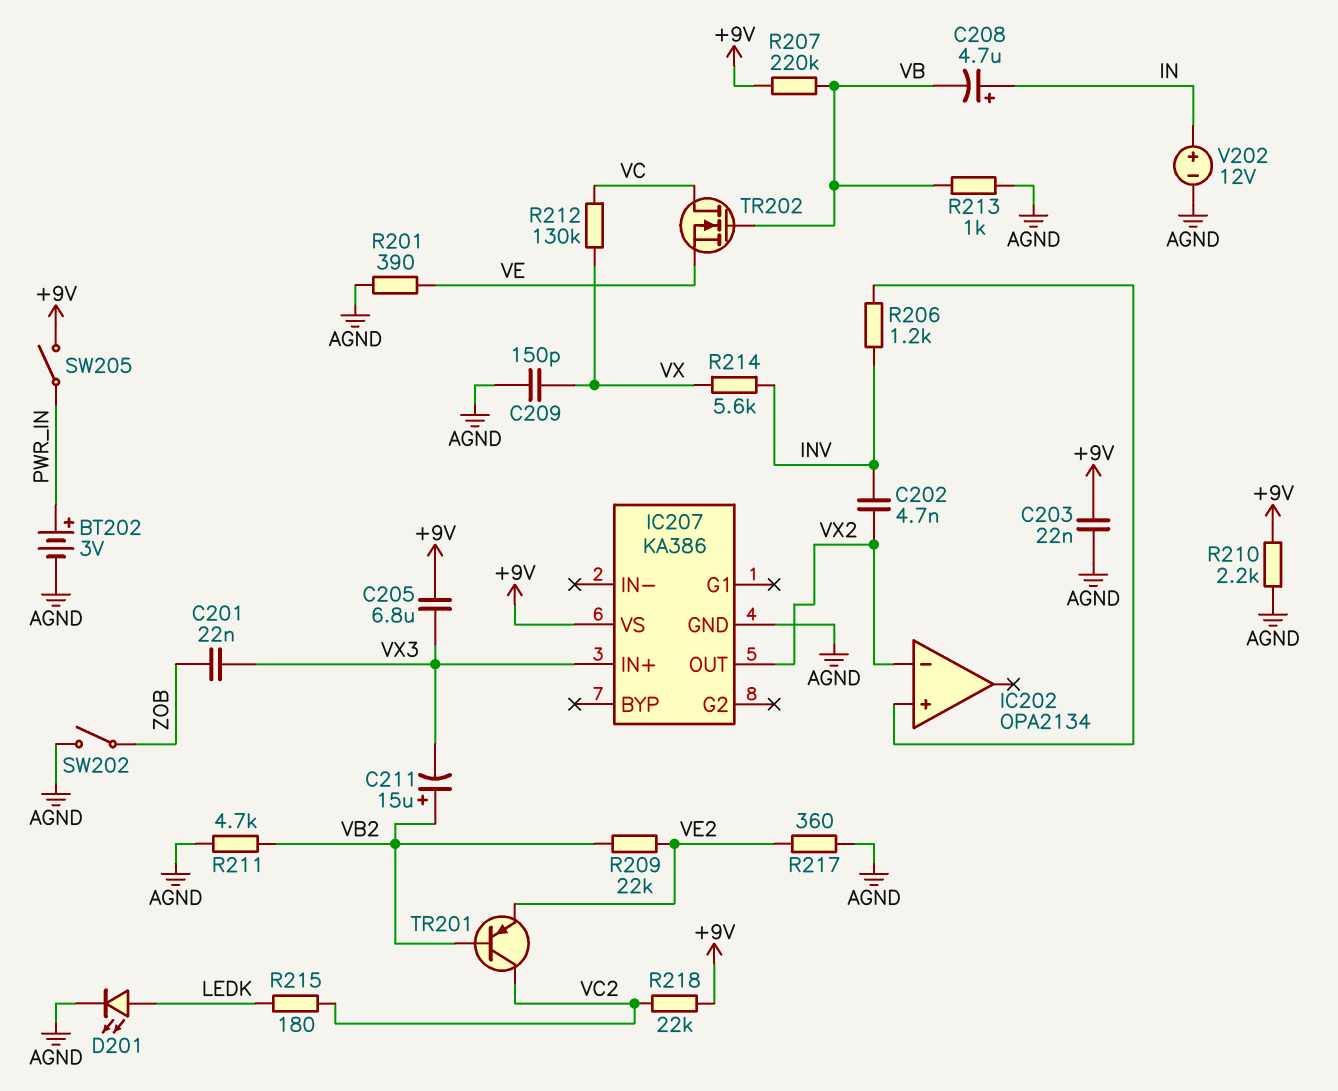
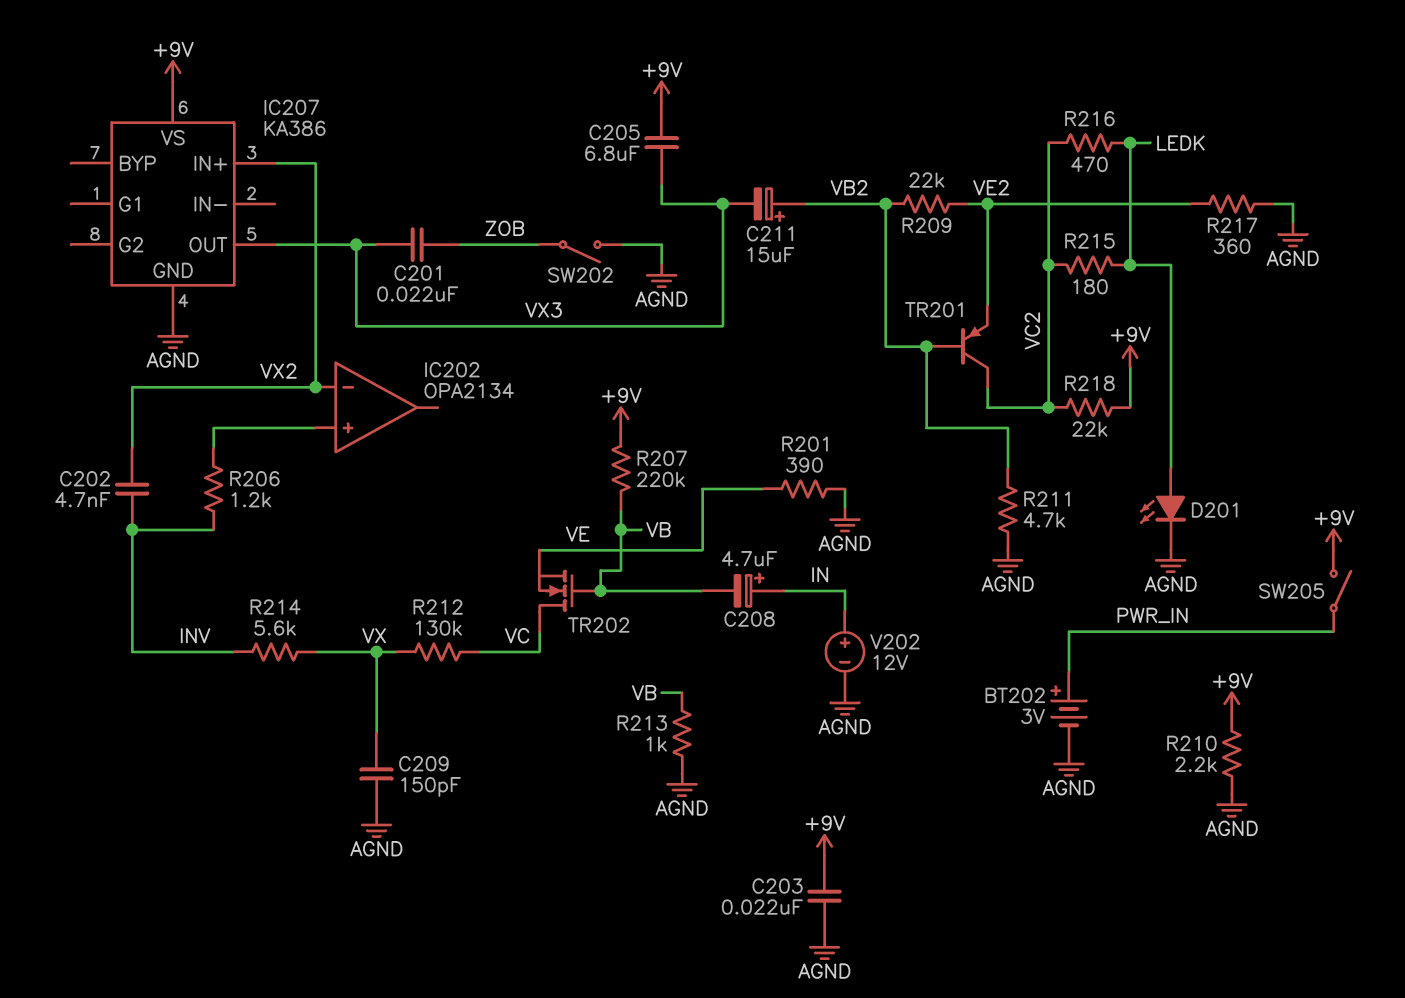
IC207 pin IN+: VX3 -> VX2
IC207 pin OUT: VX2 -> VX3
R216: none -> 470 (LEDK, VC2)

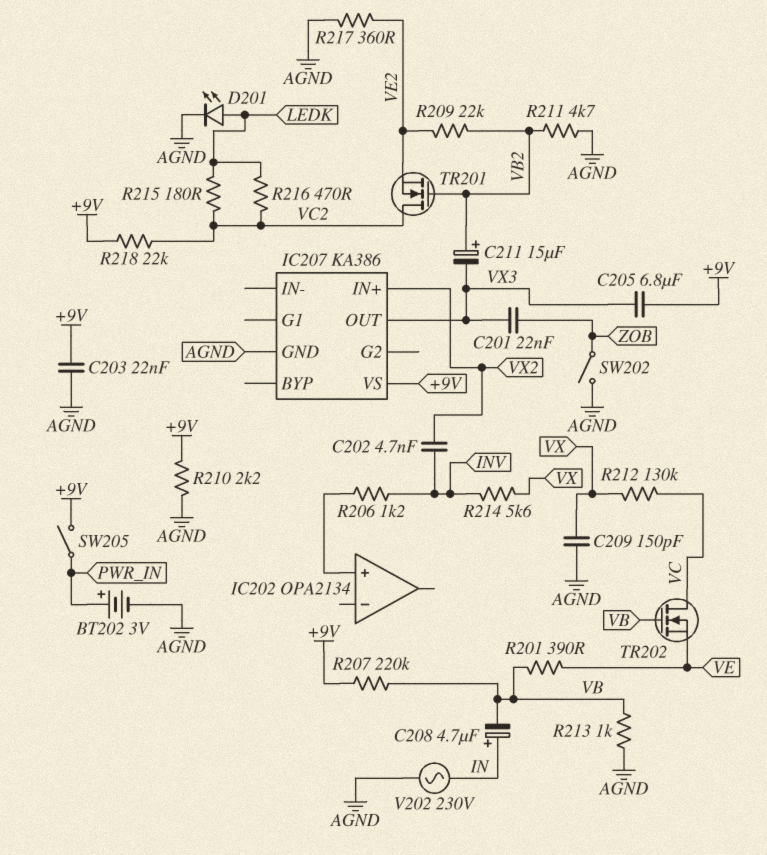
IC202 pin in-: VX2 -> none
R201: 390 (AGND, VE) -> 390 (VB, VE)
TR201: PNP (B VB2, C VC2, E VE2) -> NMOS (G VB2, D VC2, S VE2)
V202: 12V (plus IN, minus AGND) -> AC 230V (AGND, IN)

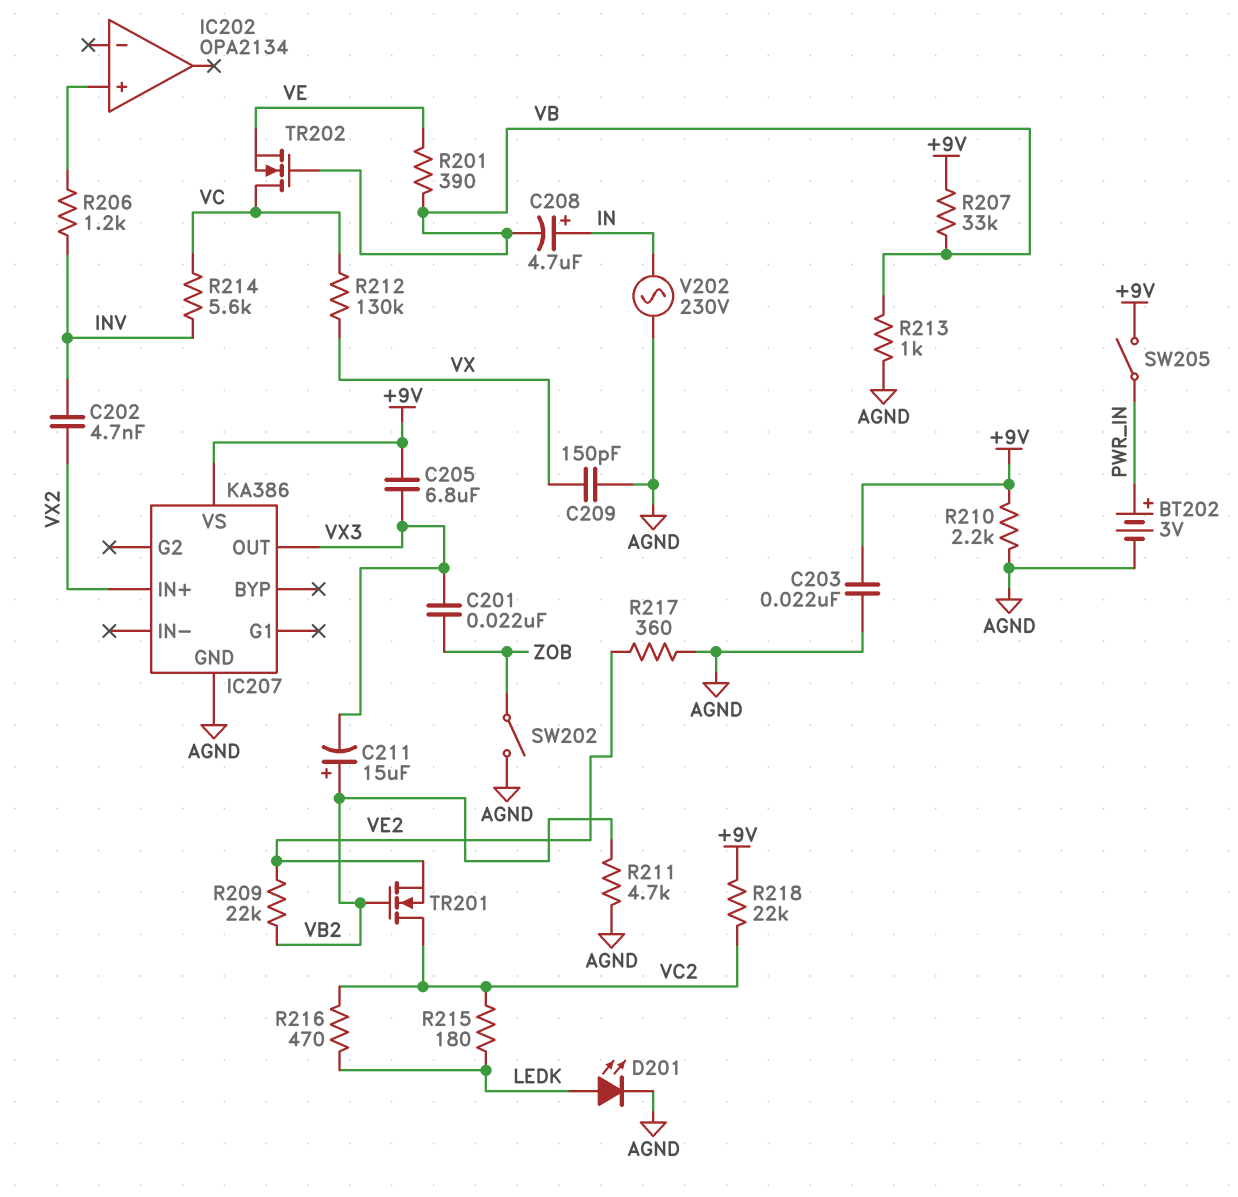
R207: 220k (+9V, VB) -> 33k (+9V, VB)
R214: 5.6k (INV, VX) -> 5.6k (INV, VC)

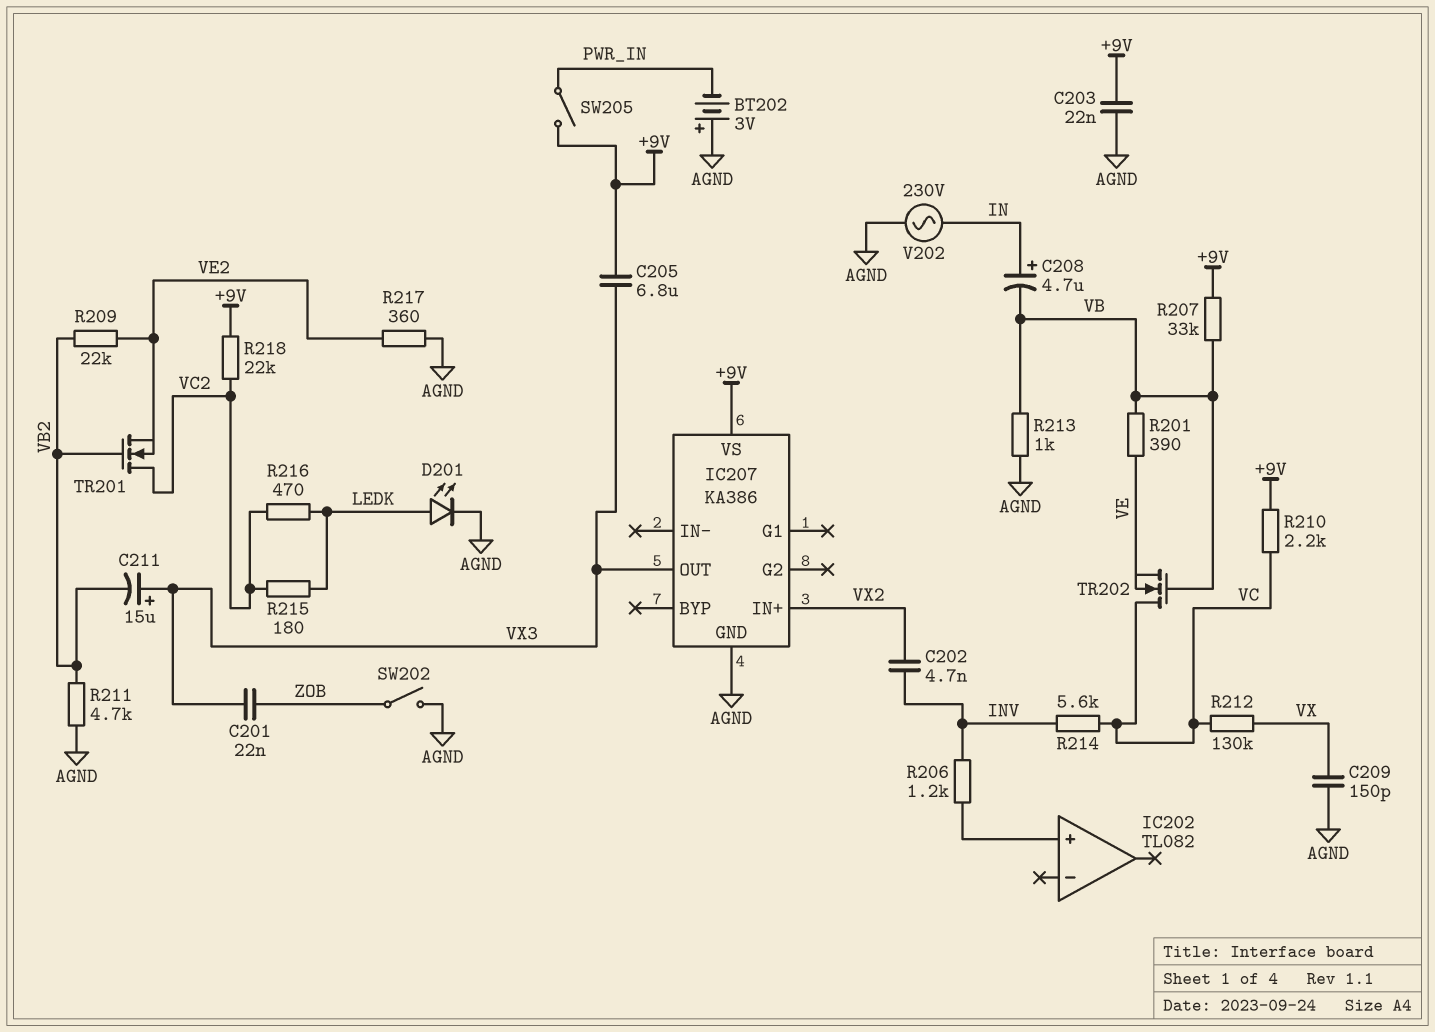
BT202: 3V (plus PWR_IN, minus AGND) -> 3V (plus AGND, minus PWR_IN)
C211: 15uF (plus VB2, minus VX3) -> 15uF (plus VX3, minus VB2)
IC202: OPA2134 -> TL082
R210: 2.2k (+9V, AGND) -> 2.2k (+9V, VC)

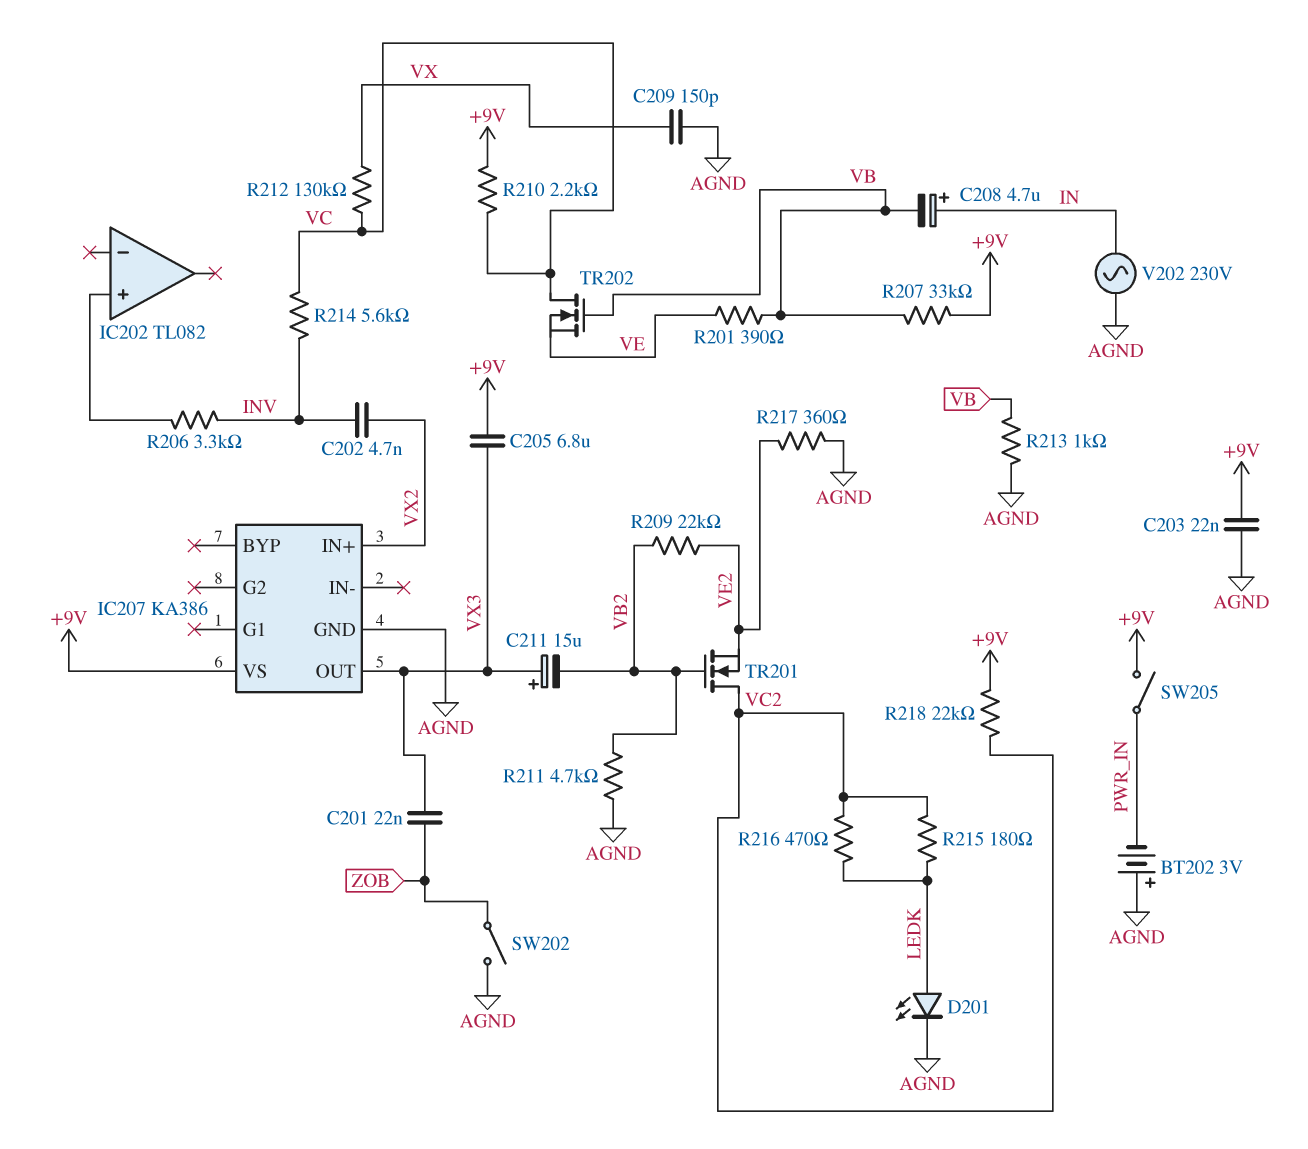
R206: 1.2k (IC202/in+, INV) -> 3.3k (IC202/in+, INV)

